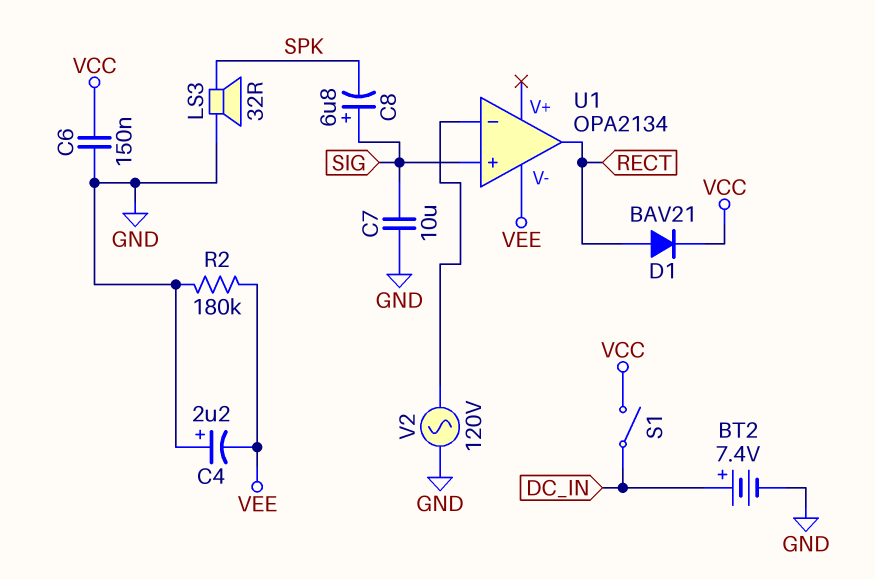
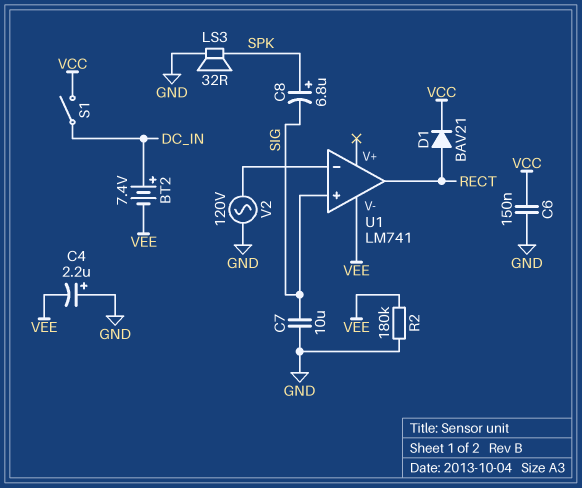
BT2: 7.4V (plus DC_IN, minus GND) -> 7.4V (plus DC_IN, minus VEE)
C8: 6.8uF (plus SIG, minus SPK) -> 6.8uF (plus SPK, minus SIG)
U1: OPA2134 -> LM741

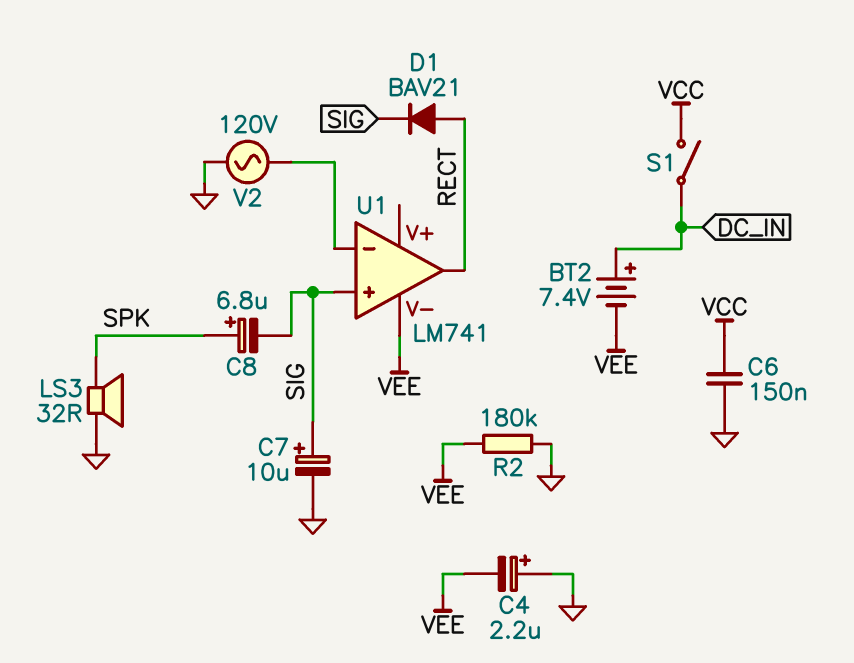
C7: 10uF (GND, SIG) -> 10uF (plus SIG, minus GND)
D1: diode BAV21 (A RECT, K VCC) -> diode BAV21 (A RECT, K SIG)

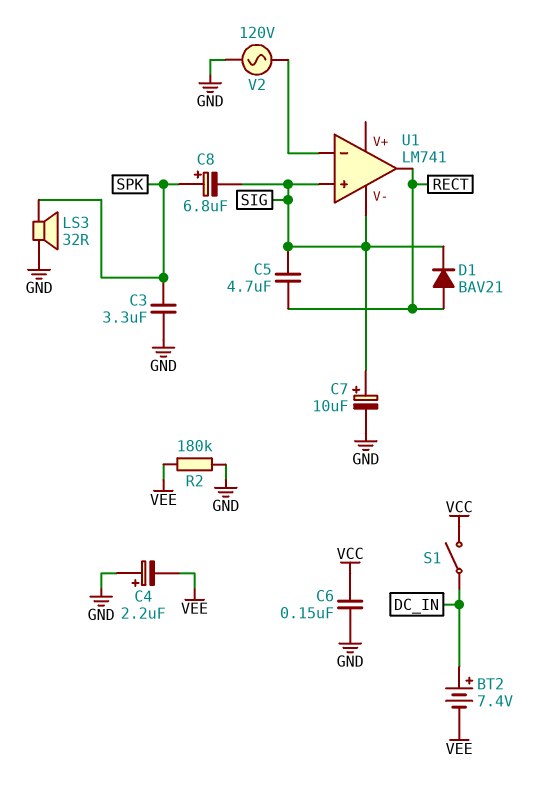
C3: none -> 3.3uF (GND, SPK)
C5: none -> 4.7uF (RECT, SIG)
U1 pin V-: VEE -> SIG

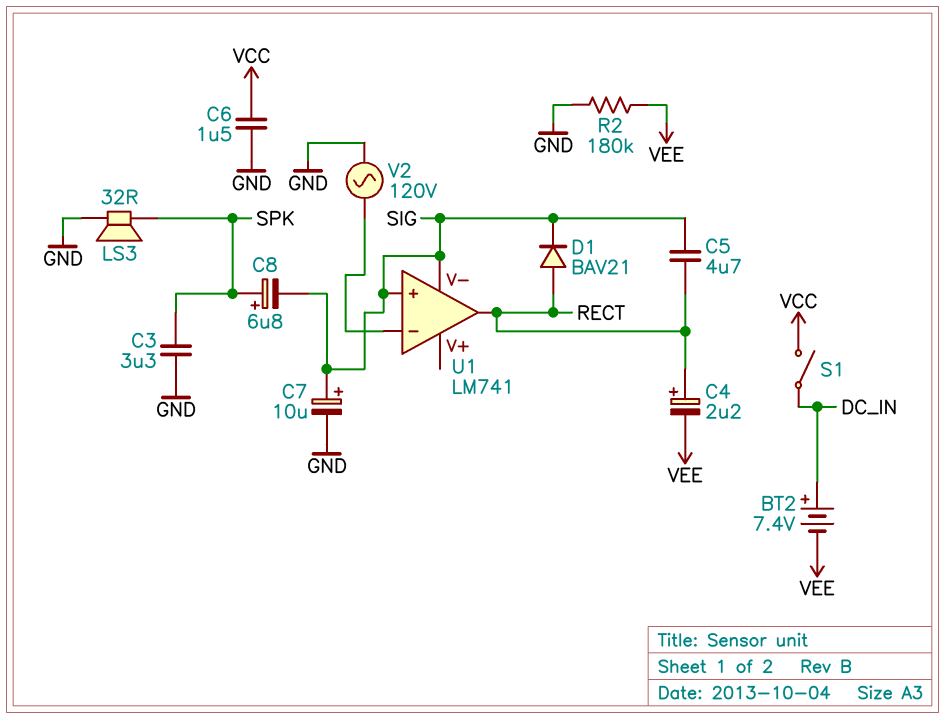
C4: 2.2uF (plus GND, minus VEE) -> 2.2uF (plus RECT, minus VEE)
C6: 150nF (GND, VCC) -> 1.5uF (GND, VCC)

